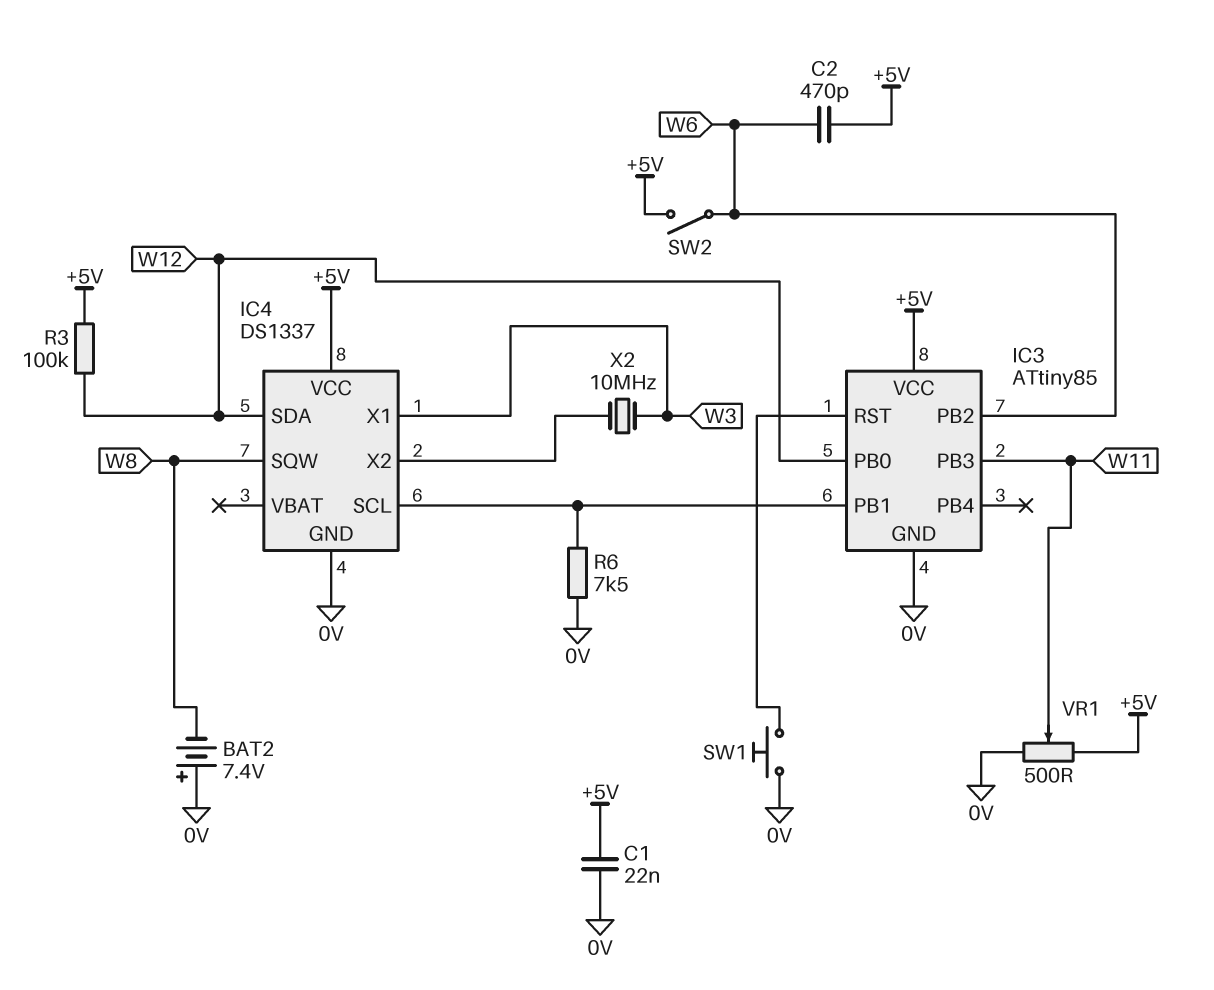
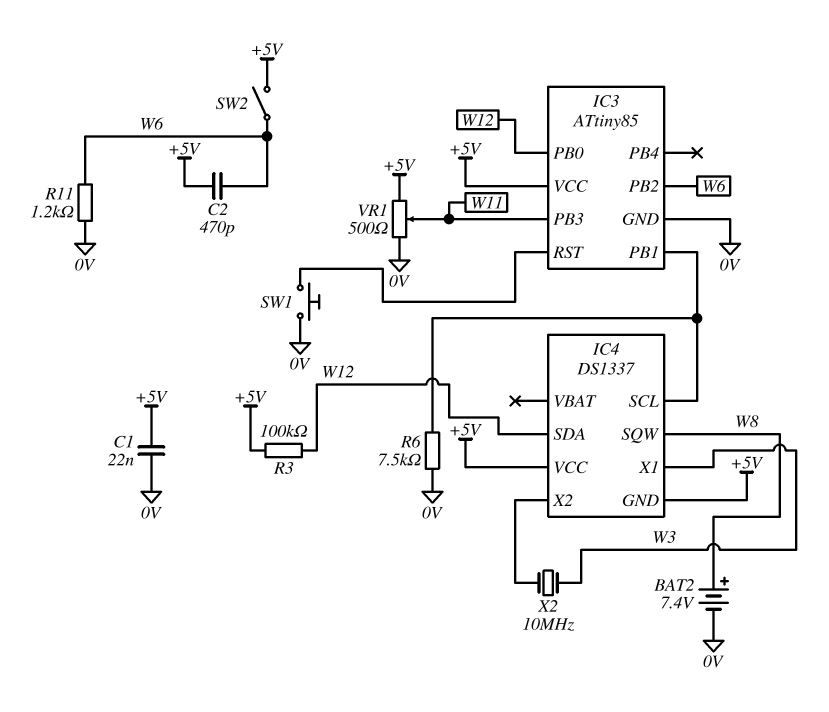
BAT2: 7.4V (plus 0V, minus W8) -> 7.4V (plus W8, minus 0V)
IC4 pin GND: 0V -> +5V
R11: none -> 1.2k (0V, W6)

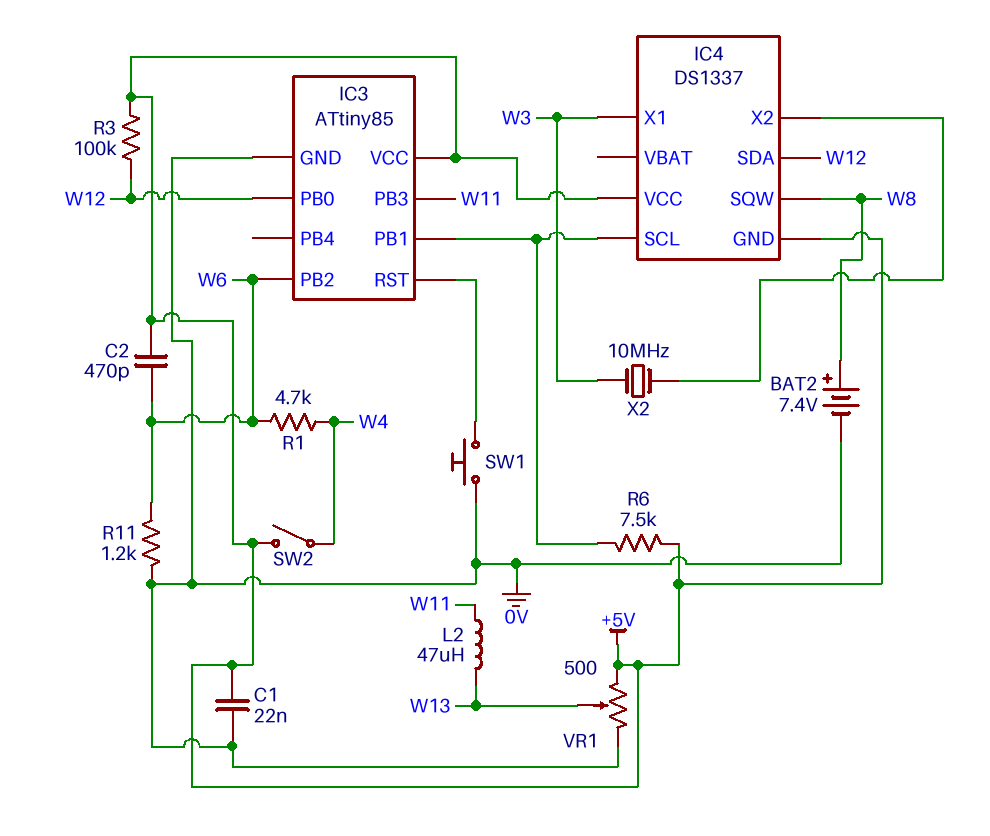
L2: none -> 47uH (W11, W13)
R1: none -> 4.7k (W4, W6)
R6: 7.5k (0V, IC3/PB1) -> 7.5k (+5V, IC3/PB1)
SW2: switch (+5V, W6) -> switch (+5V, W4)
VR1: 500 (+5V, 0V, wiper W11) -> 500 (+5V, 0V, wiper W13)

